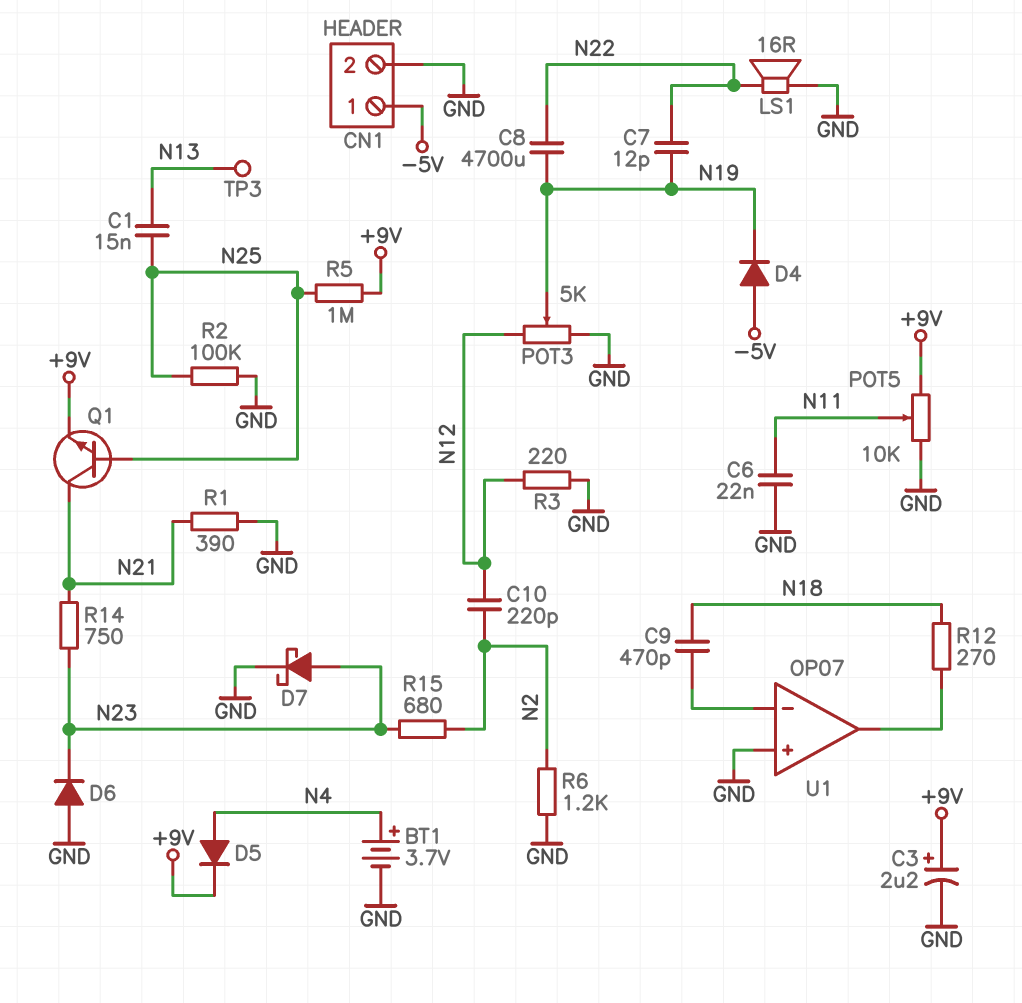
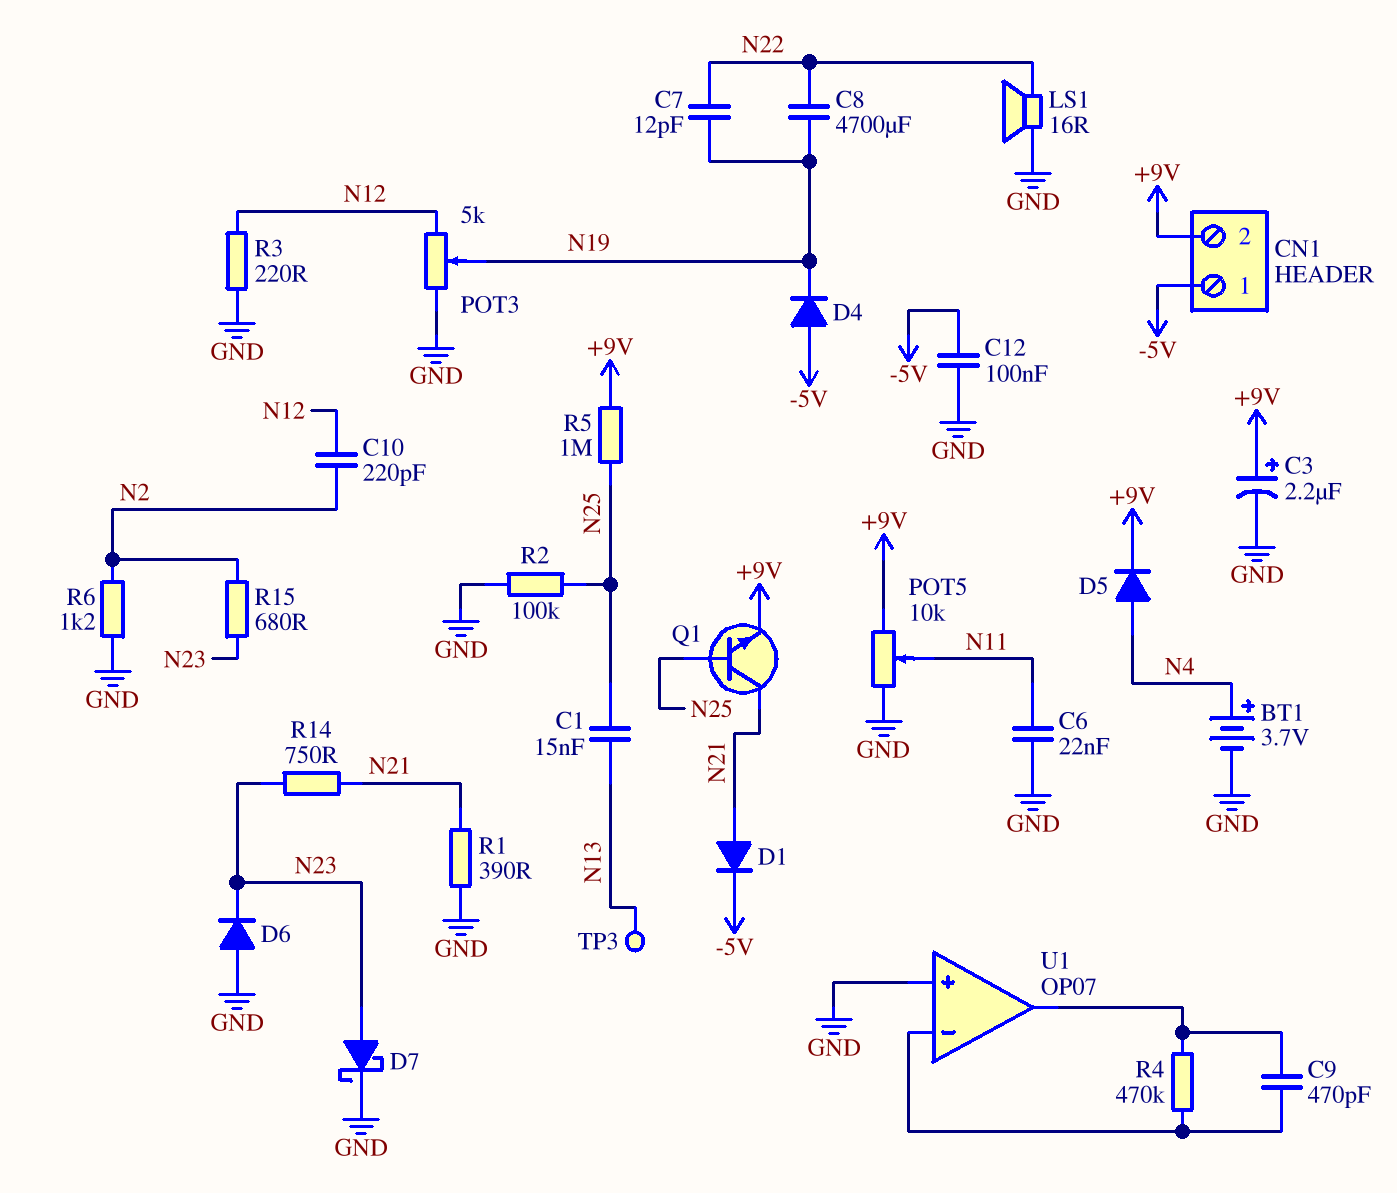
C9: 470pF (N18, U1/in-) -> 470pF (U1/in-, U1/out)
C12: none -> 100nF (-5V, GND)
CN1 pin 2: GND -> +9V
D1: none -> diode (A N21, K -5V)
R4: none -> 470k (U1/in-, U1/out)
R12: 270 (N18, U1/out) -> none

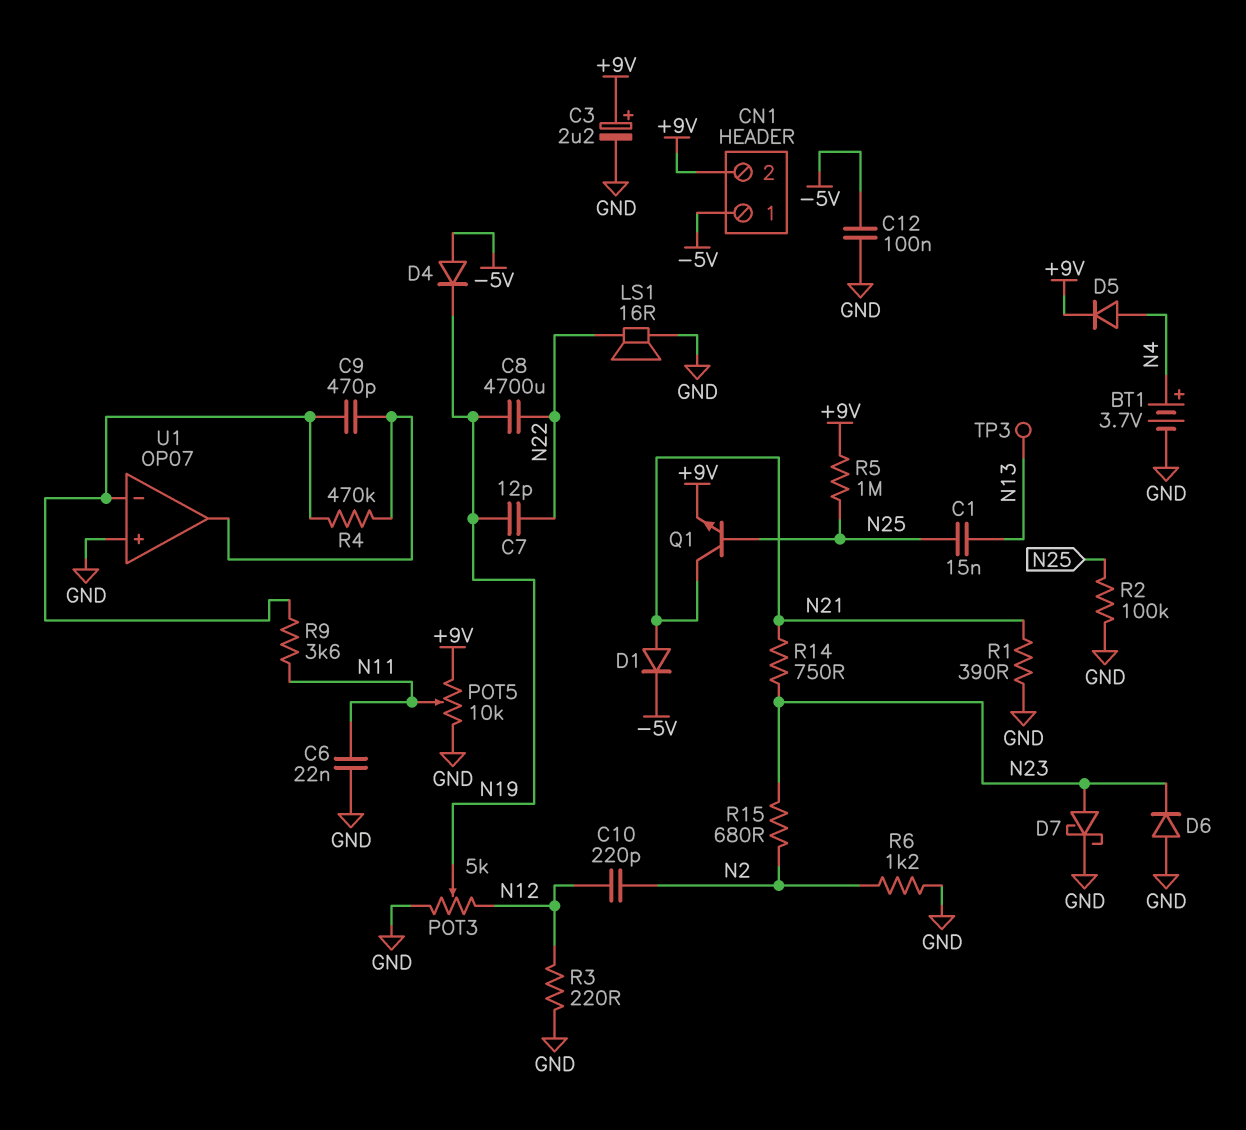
R9: none -> 3.6k (N11, U1/in-)

